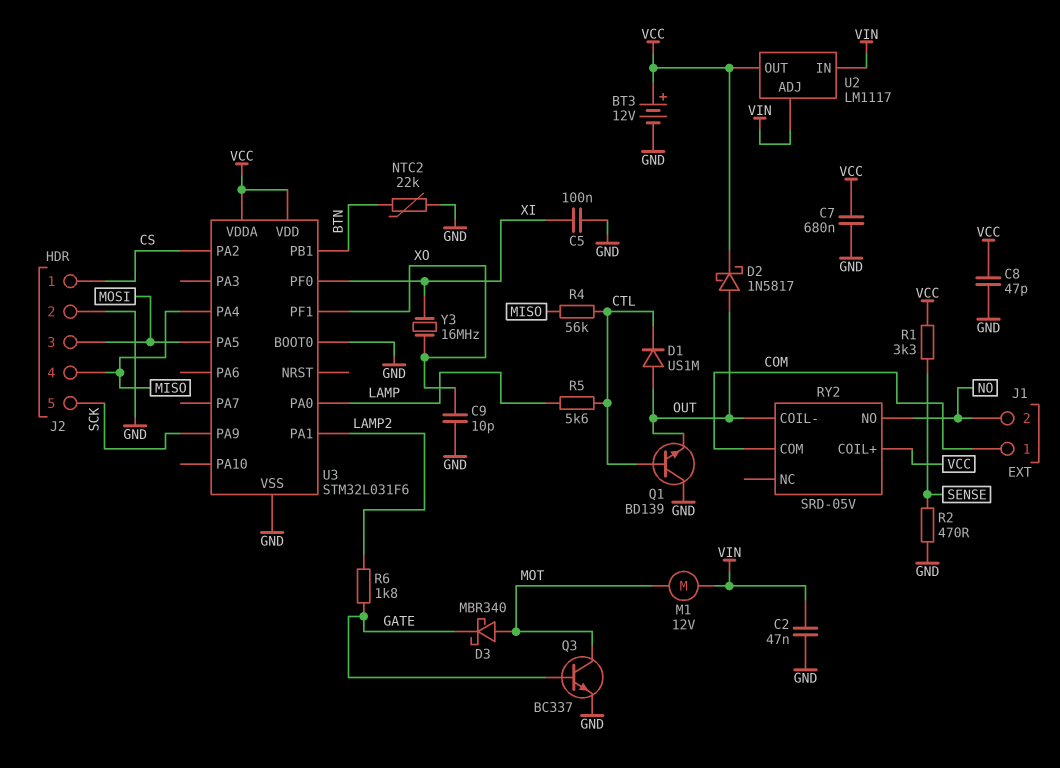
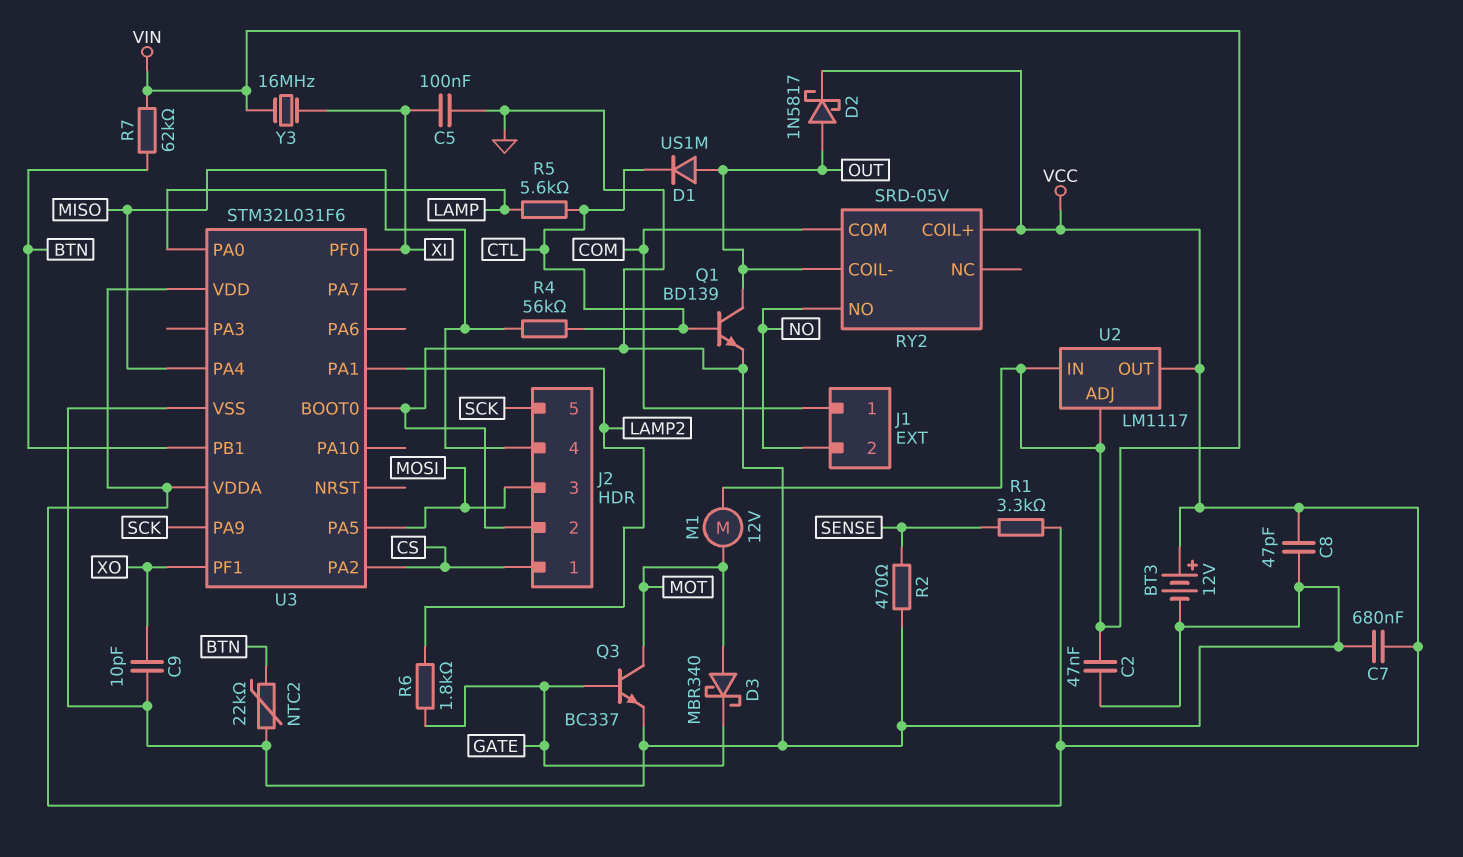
Q1: NPN BD139 (B CTL, C GND, E OUT) -> NPN BD139 (B CTL, C OUT, E GND)
R7: none -> 62k (BTN, VIN)
Y3: 16MHz (XI, XO) -> 16MHz (VIN, XI)

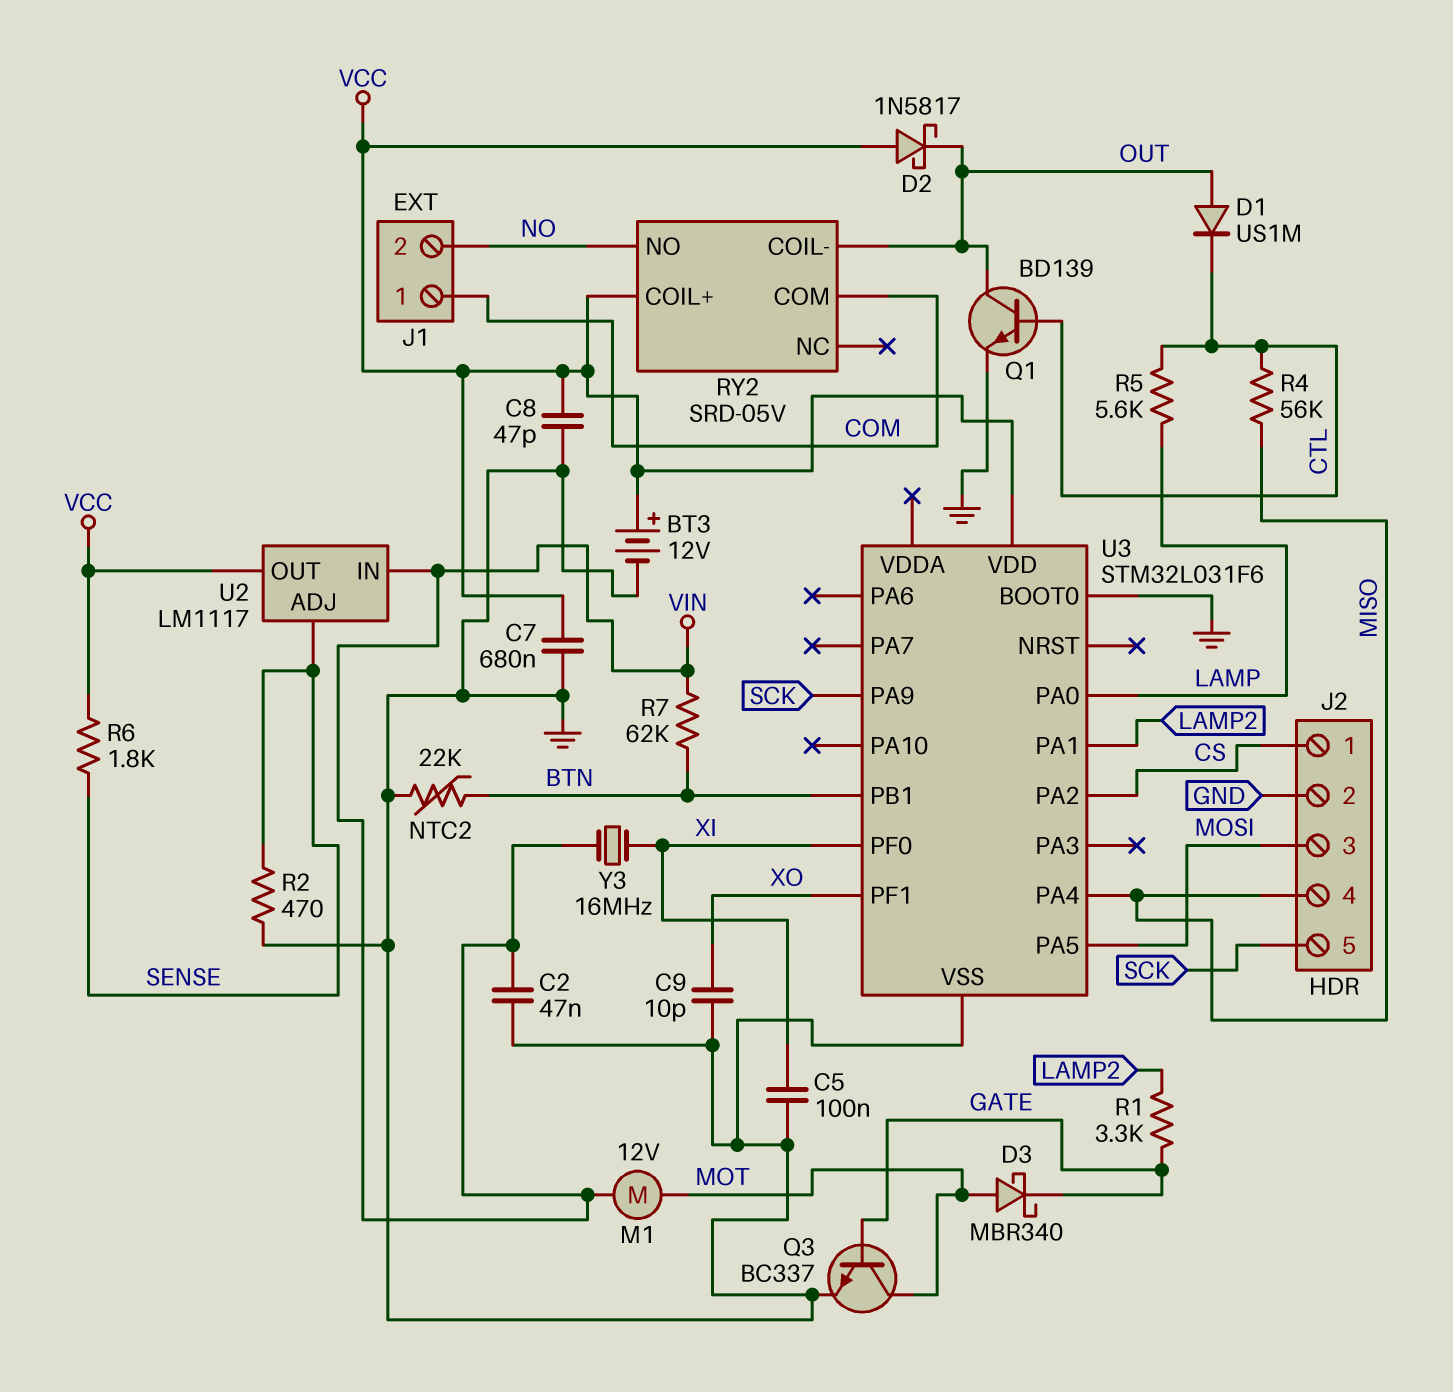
D2: schottky 1N5817 (A OUT, K VCC) -> schottky 1N5817 (A VCC, K OUT)
R1: 3.3k (SENSE, VCC) -> 3.3k (GATE, LAMP2)
R6: 1.8k (GATE, LAMP2) -> 1.8k (SENSE, VCC)
U2 pin ADJ: VIN -> SENSE
U3 pin VDDA: VCC -> none

